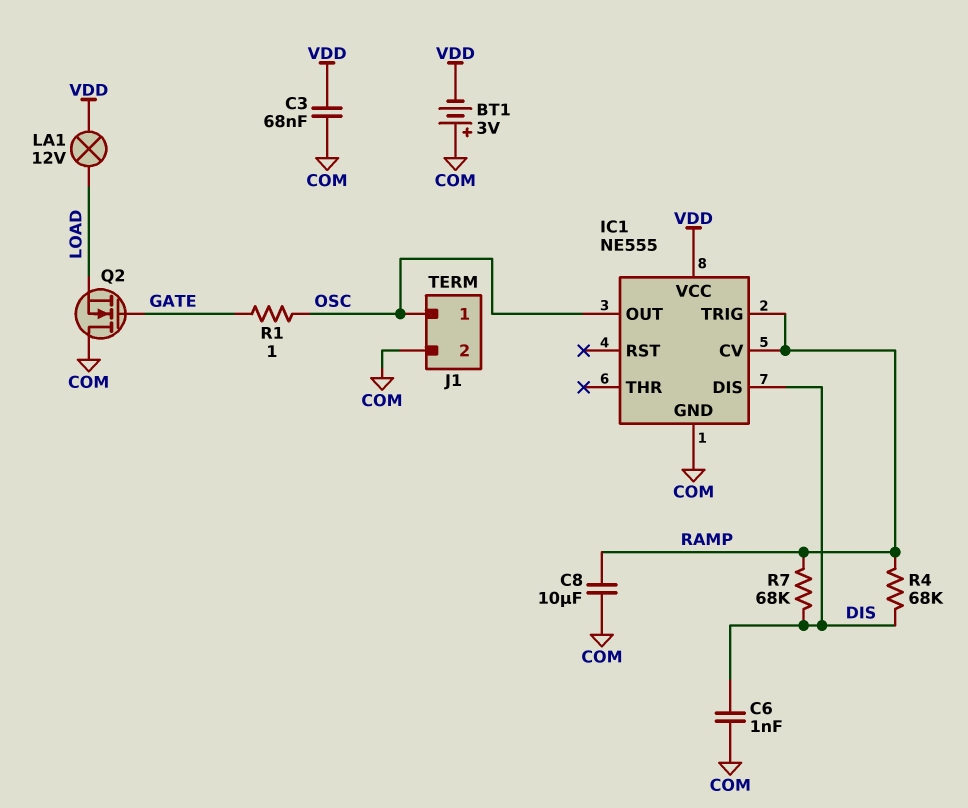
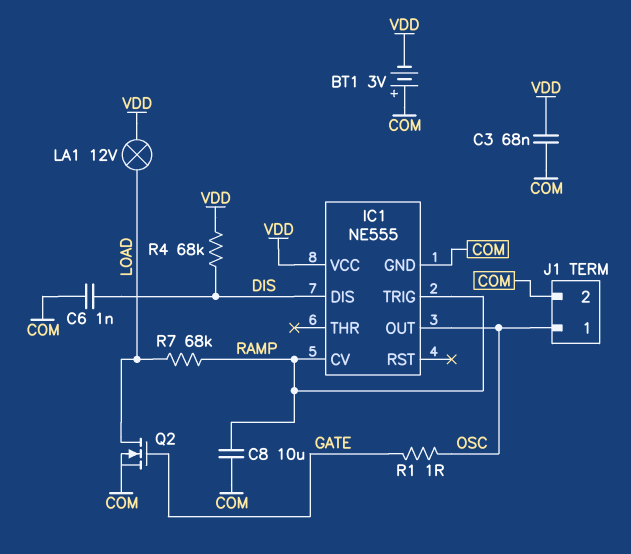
Q2: NMOS (G GATE, D COM, S LOAD) -> NMOS (G GATE, D LOAD, S COM)
R4: 68k (DIS, RAMP) -> 68k (DIS, VDD)
R7: 68k (DIS, RAMP) -> 68k (LOAD, RAMP)

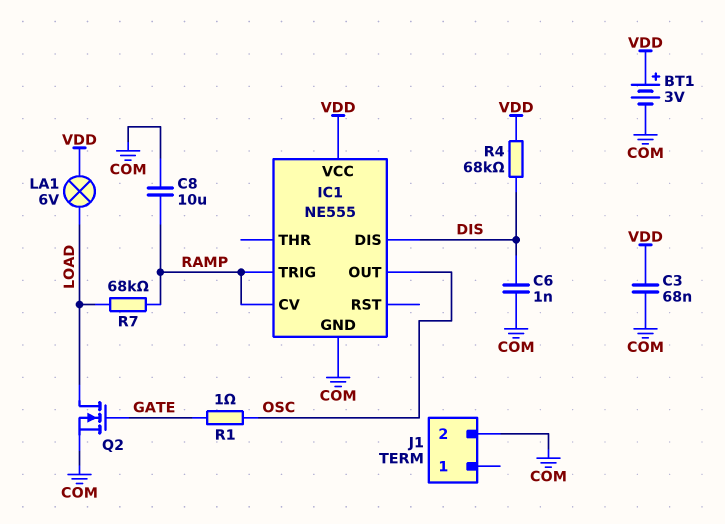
BT1: 3V (plus COM, minus VDD) -> 3V (plus VDD, minus COM)
J1 pin 1: OSC -> none
LA1: lamp 12V (LOAD, VDD) -> lamp 6V (LOAD, VDD)

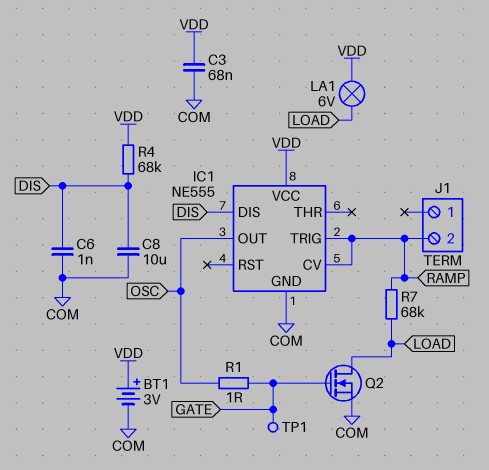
C8: 10uF (COM, RAMP) -> 10uF (COM, DIS)
J1 pin 2: COM -> RAMP
TP1: none -> test point (GATE)

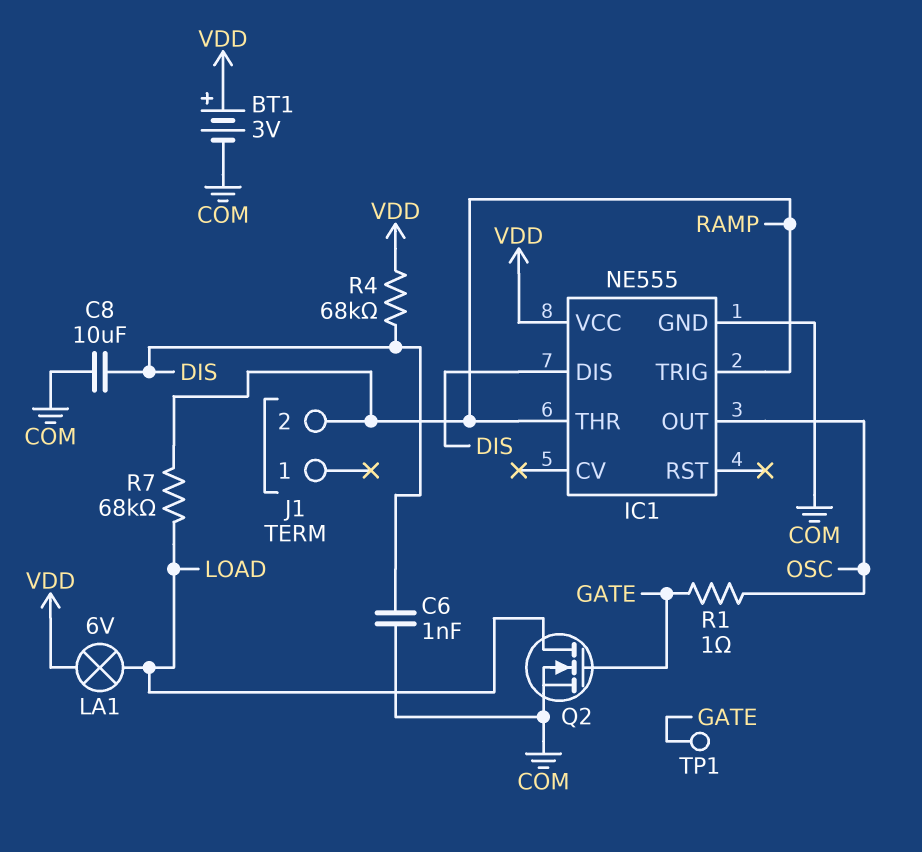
C3: 68nF (COM, VDD) -> none
IC1 pin CV: RAMP -> none
IC1 pin THR: none -> RAMP

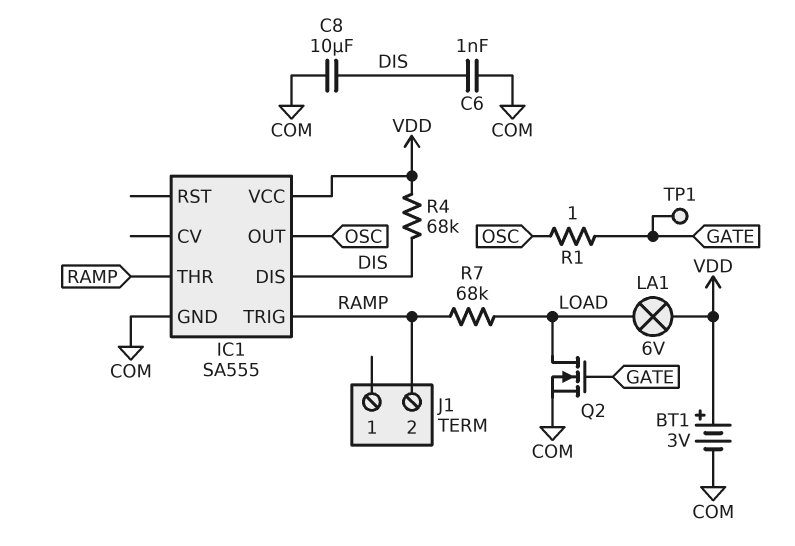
IC1: NE555 -> SA555

